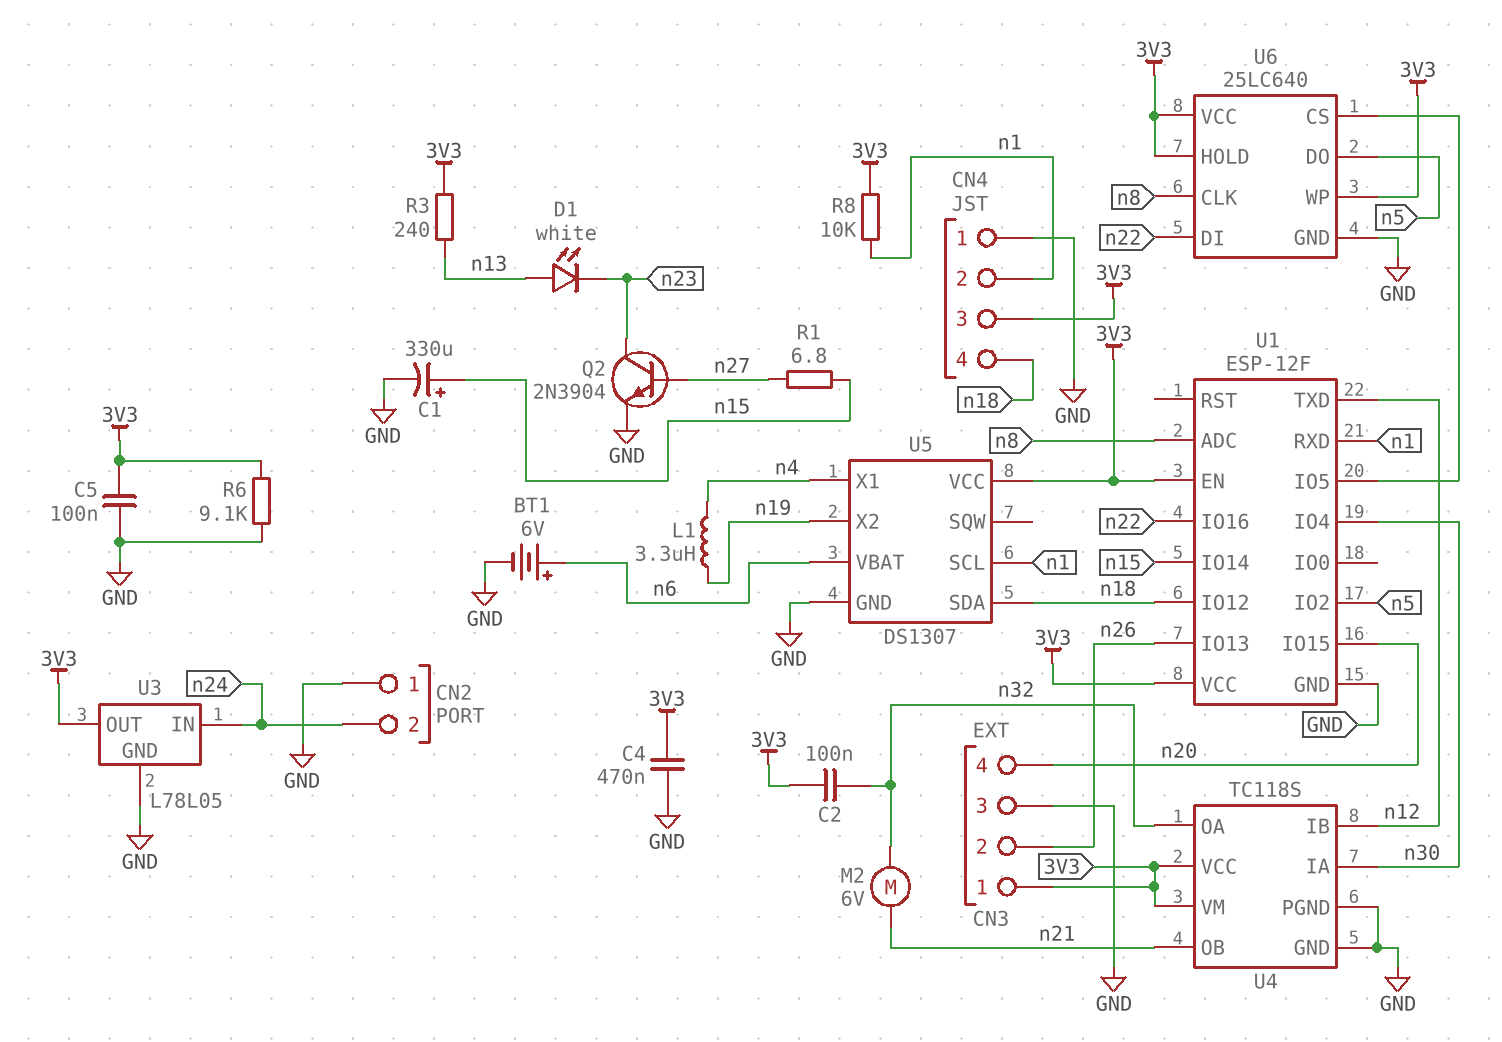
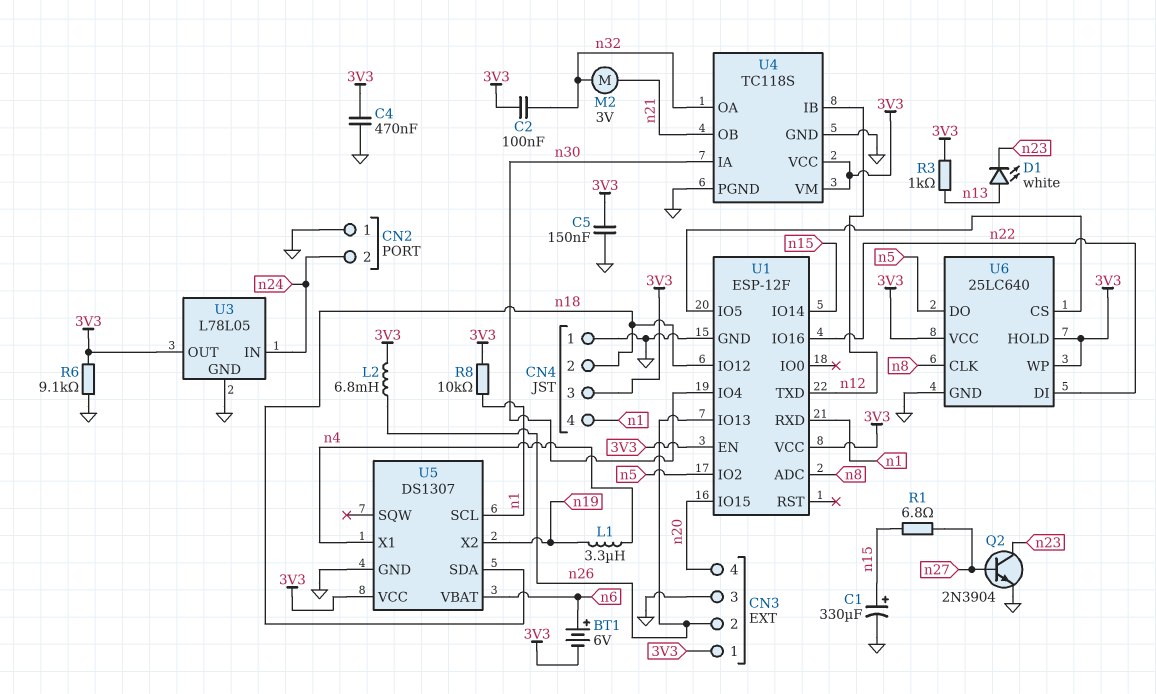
BT1: 6V (plus n6, minus GND) -> 6V (plus n6, minus 3V3)
C5: 100nF (3V3, GND) -> 150nF (3V3, GND)
CN4 pin 2: n1 -> n18
CN4 pin 4: n18 -> n1
L2: none -> 6.8mH (3V3, n26)
M2: motor 6V (n21, n32) -> motor 3V (n21, n32)
R3: 240 (3V3, n13) -> 1k (3V3, n13)

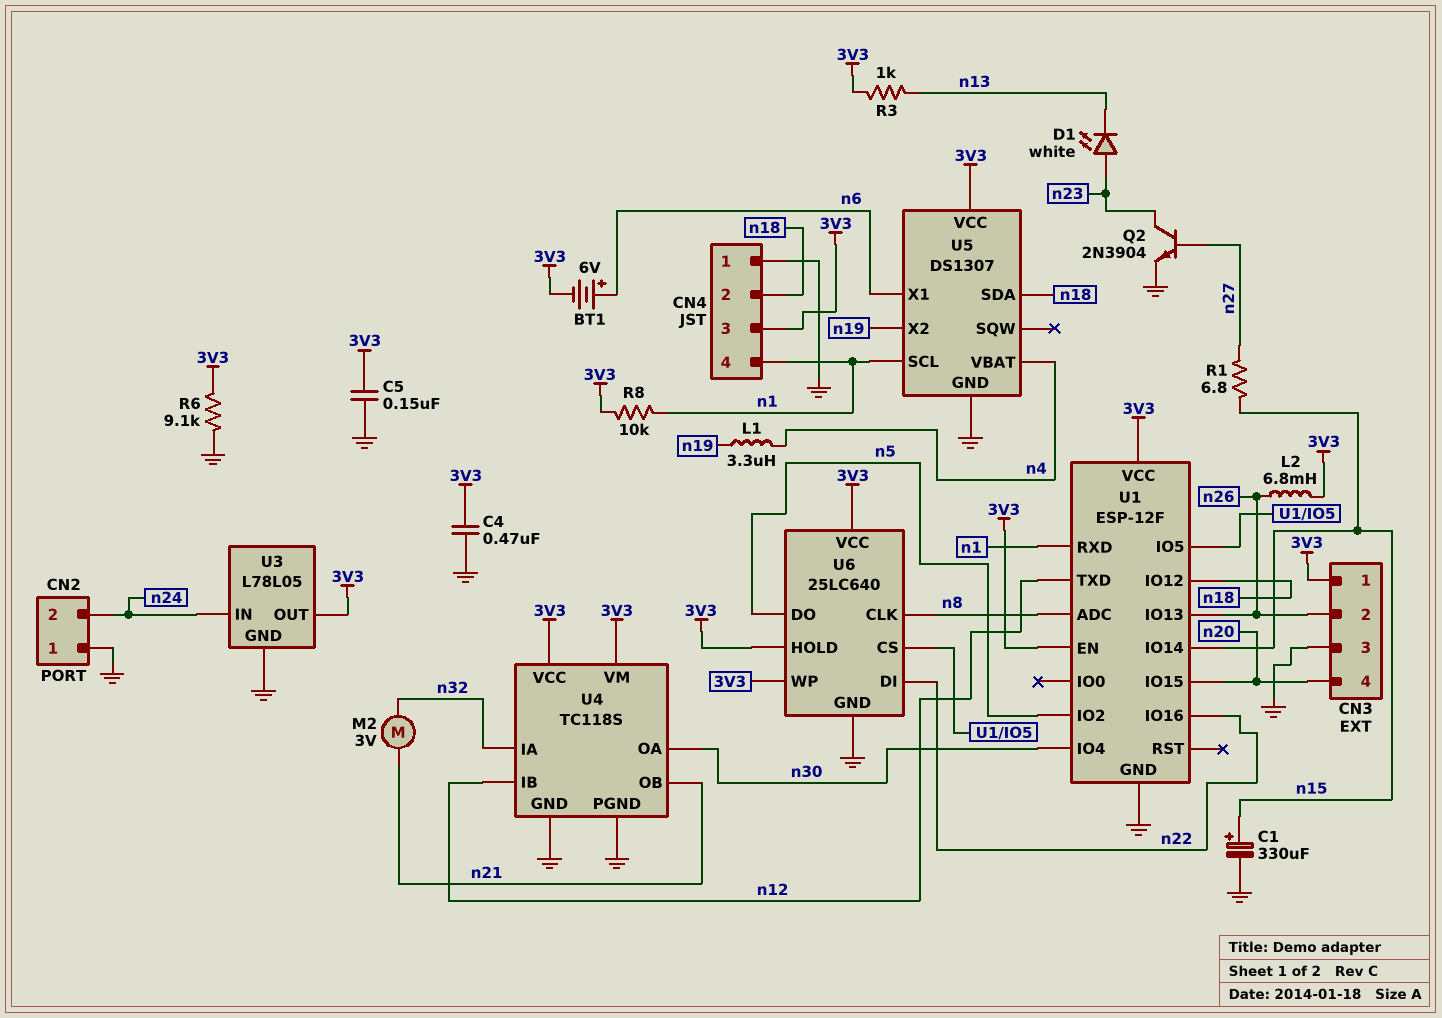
C2: 100nF (3V3, n32) -> none
D1: LED white (A n13, K n23) -> LED white (A n23, K n13)
U4 pin IA: n30 -> n32
U4 pin OA: n32 -> n30
U5 pin VBAT: n6 -> n4
U5 pin X1: n4 -> n6

